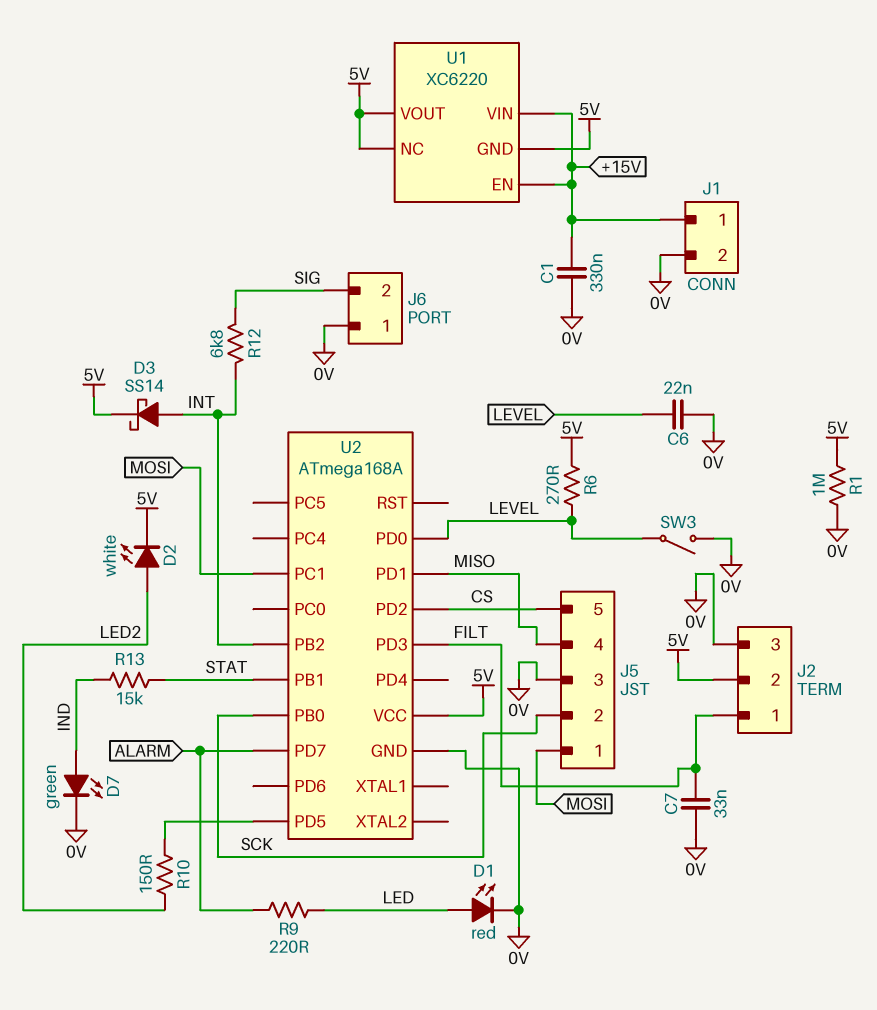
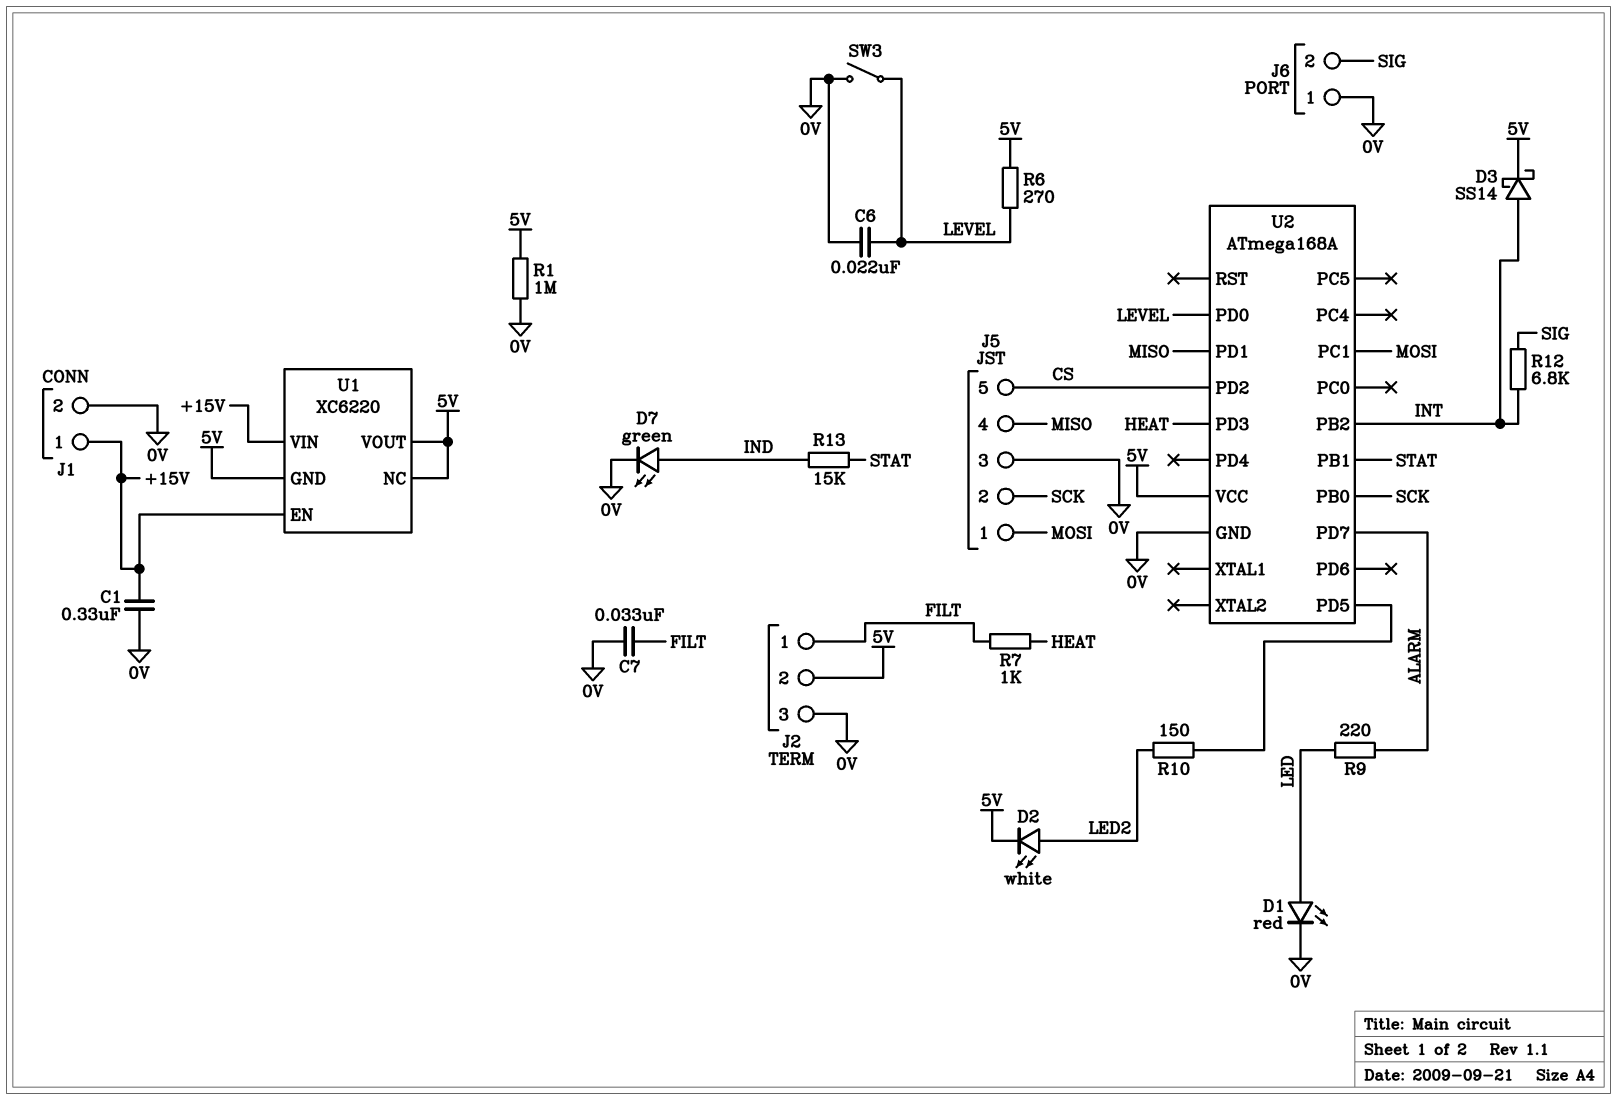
R7: none -> 1k (FILT, HEAT)
U2 pin PD3: FILT -> HEAT

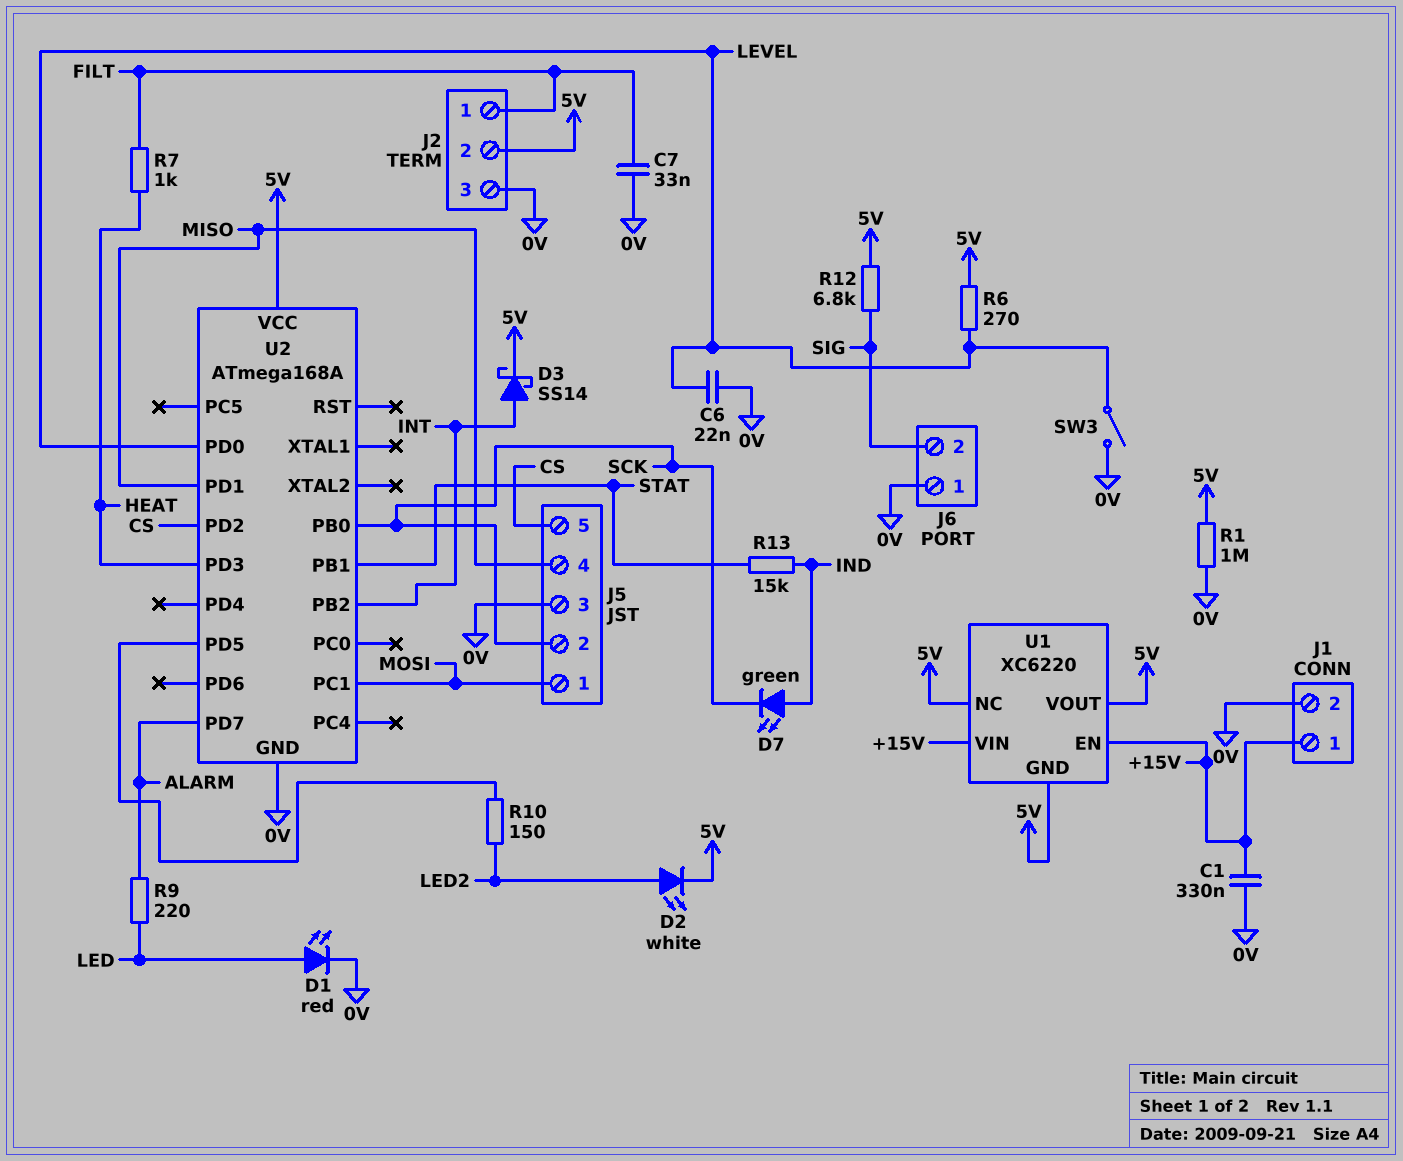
D7: LED green (A IND, K 0V) -> LED green (A IND, K SCK)
R12: 6.8k (INT, SIG) -> 6.8k (5V, SIG)

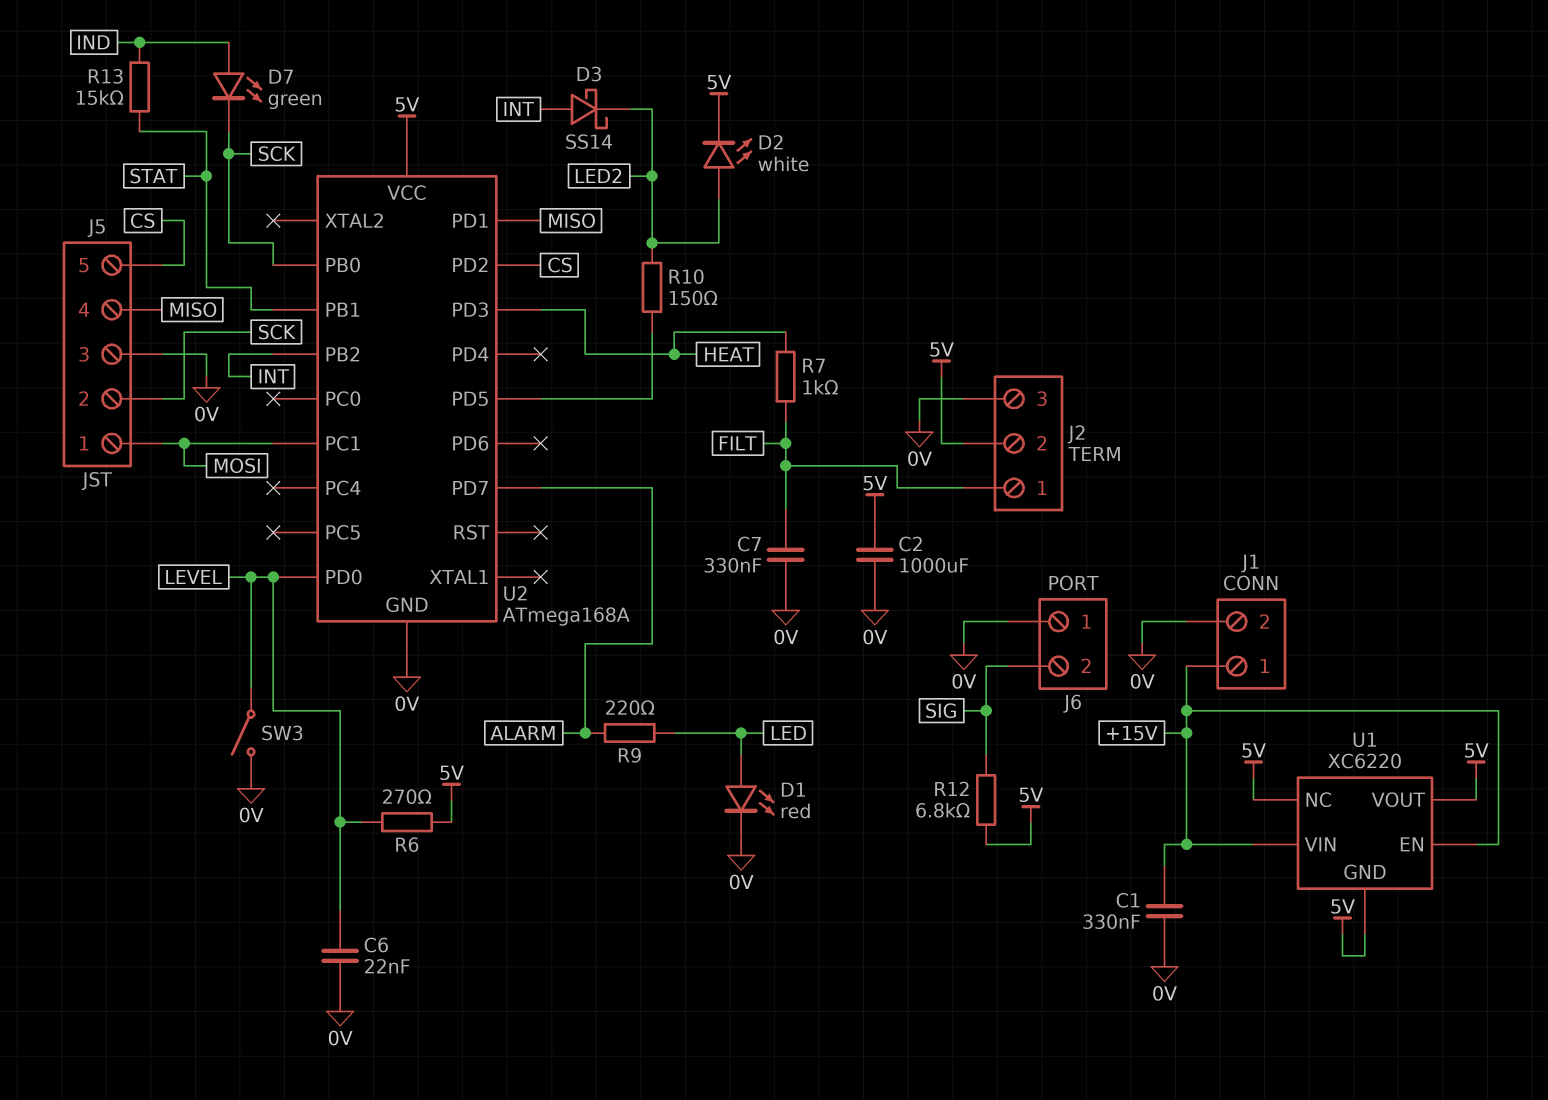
C2: none -> 1000uF (0V, 5V)
C7: 33nF (0V, FILT) -> 330nF (0V, FILT)
D3: schottky SS14 (A INT, K 5V) -> schottky SS14 (A INT, K LED2)
R1: 1M (0V, 5V) -> none

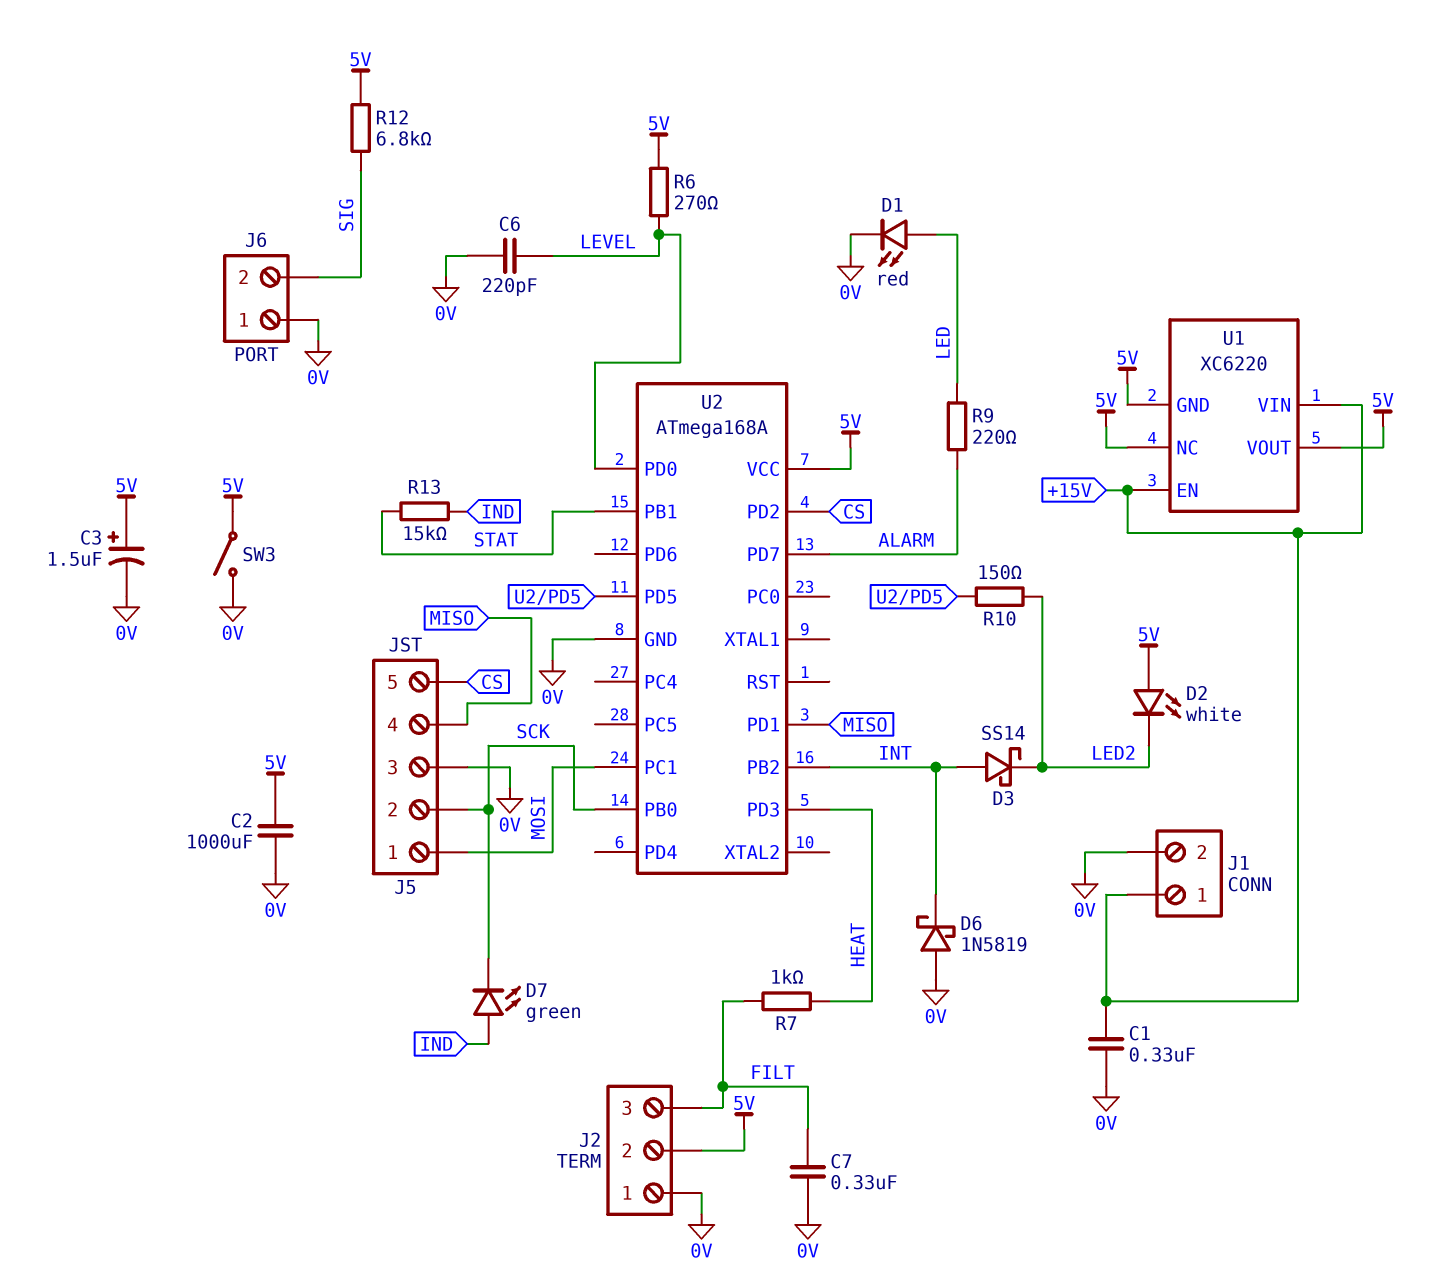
C3: none -> 1.5uF (plus 5V, minus 0V)
C6: 22nF (0V, LEVEL) -> 220pF (0V, LEVEL)
D2: LED white (A LED2, K 5V) -> LED white (A 5V, K LED2)
D6: none -> schottky 1N5819 (A 0V, K INT)
J2 pin 1: FILT -> 0V
J2 pin 3: 0V -> FILT
SW3: switch (0V, LEVEL) -> switch (0V, 5V)

